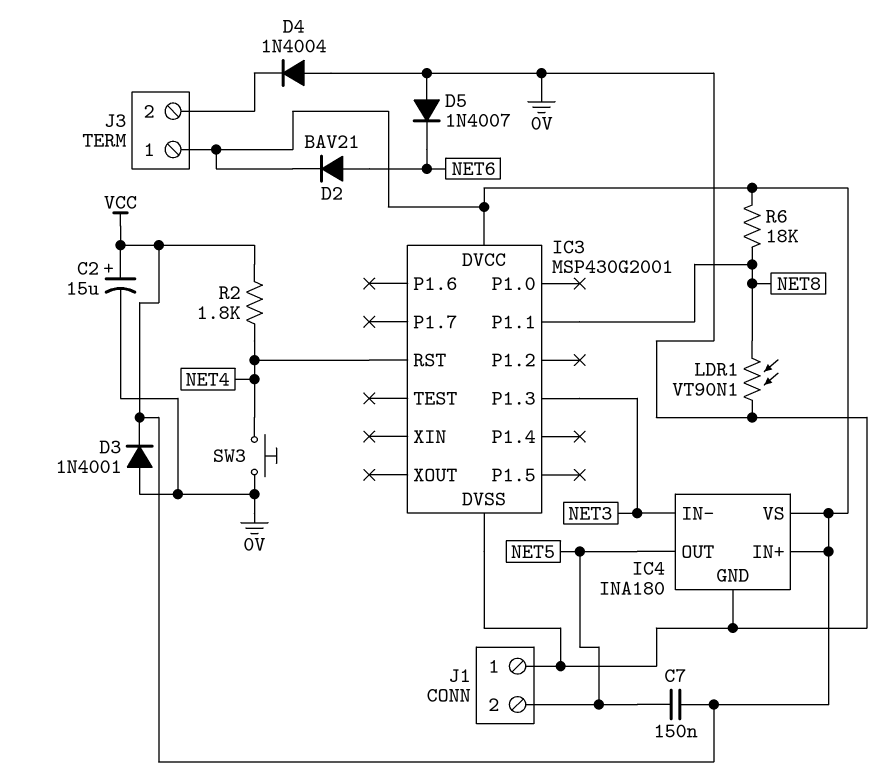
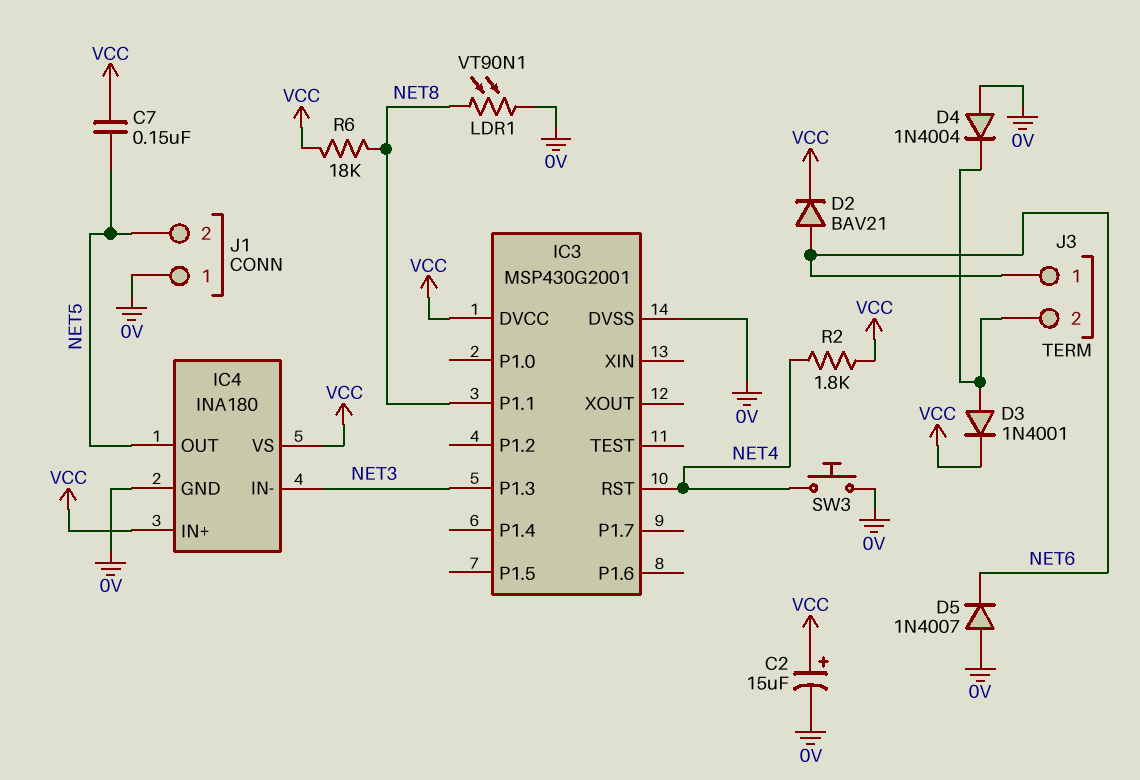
D3: diode 1N4001 (A 0V, K VCC) -> diode 1N4001 (A J3/2, K VCC)
J3 pin 1: VCC -> NET6

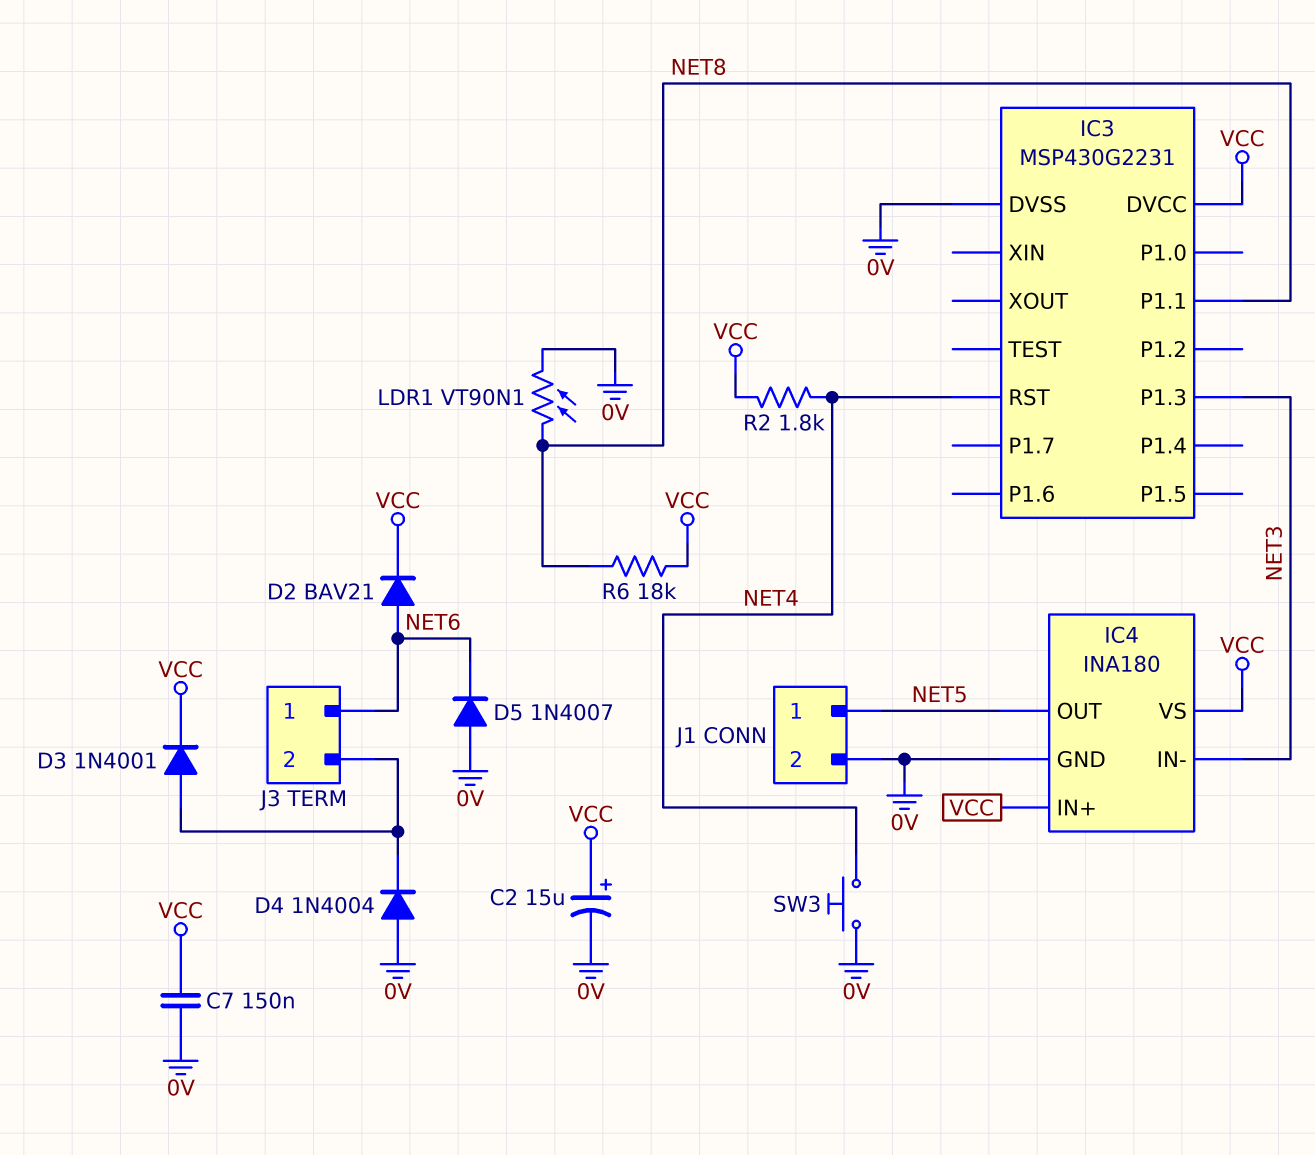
C7: 150nF (NET5, VCC) -> 150nF (0V, VCC)
IC3: MSP430G2001 -> MSP430G2231
J1 pin 1: 0V -> NET5
J1 pin 2: NET5 -> 0V

